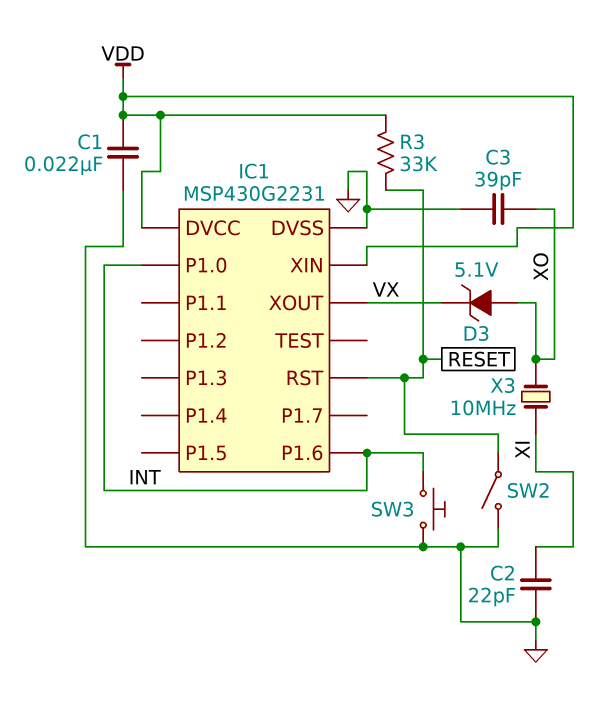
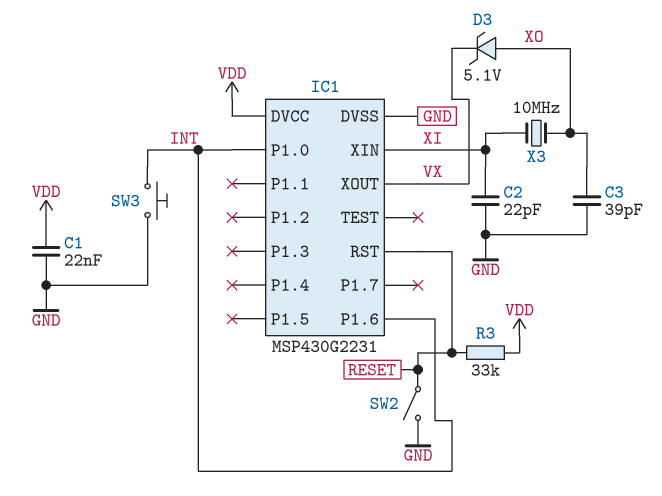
IC1 pin XIN: VDD -> XI

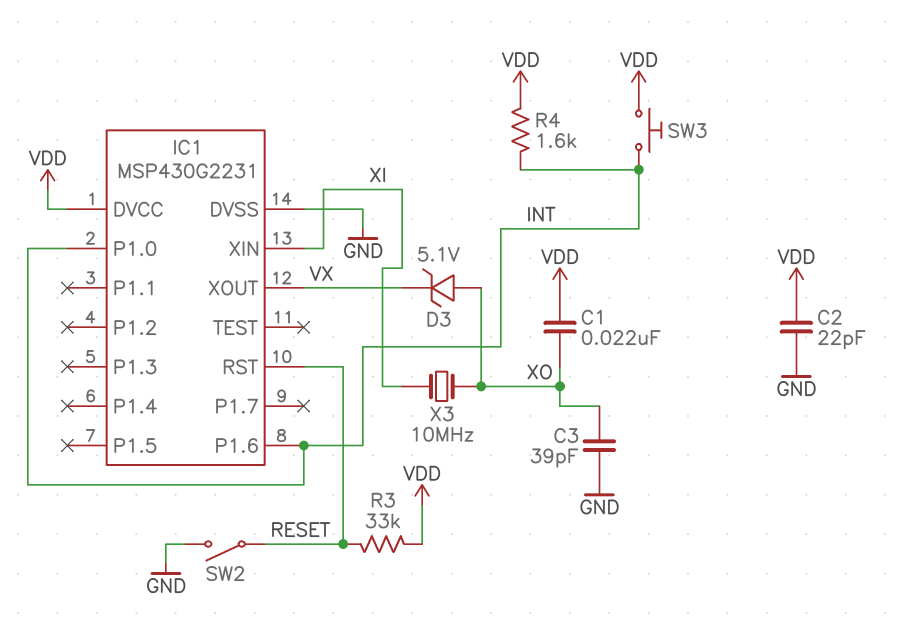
C1: 22nF (GND, VDD) -> 22nF (VDD, XO)
C2: 22pF (GND, XI) -> 22pF (GND, VDD)
R4: none -> 1.6k (INT, VDD)
SW3: button (GND, INT) -> button (INT, VDD)

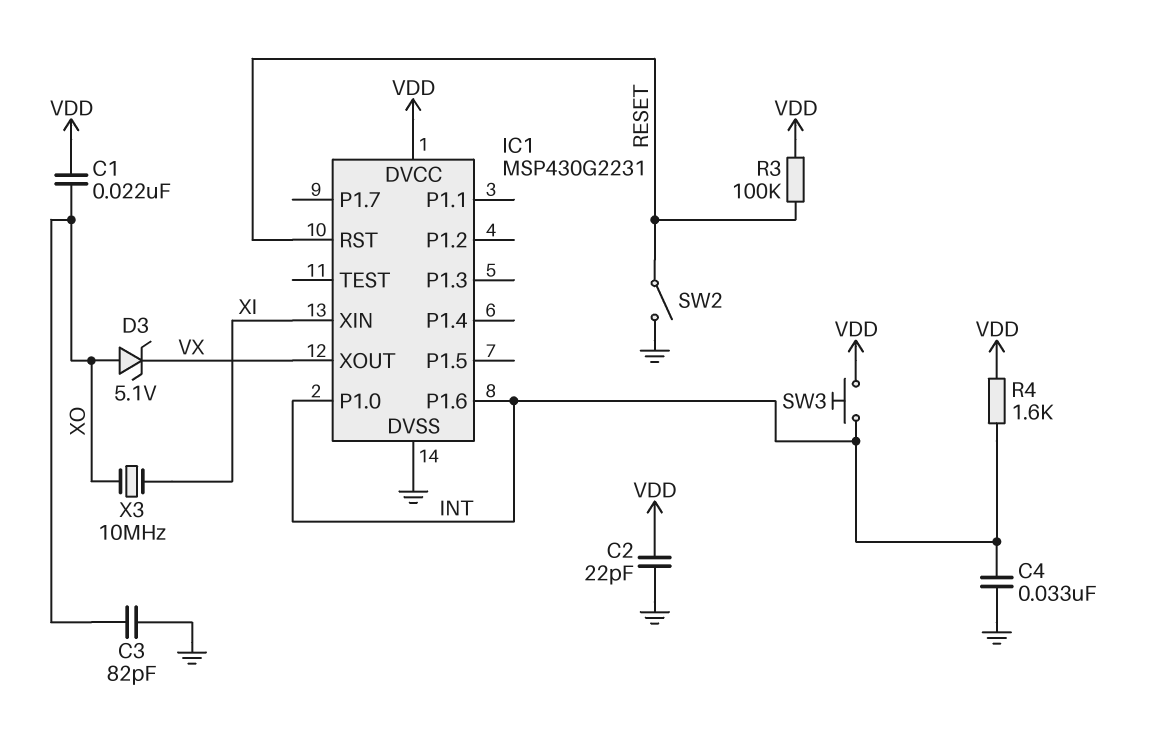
C3: 39pF (GND, XO) -> 82pF (GND, XO)
C4: none -> 33nF (GND, INT)
R3: 33k (RESET, VDD) -> 100k (RESET, VDD)

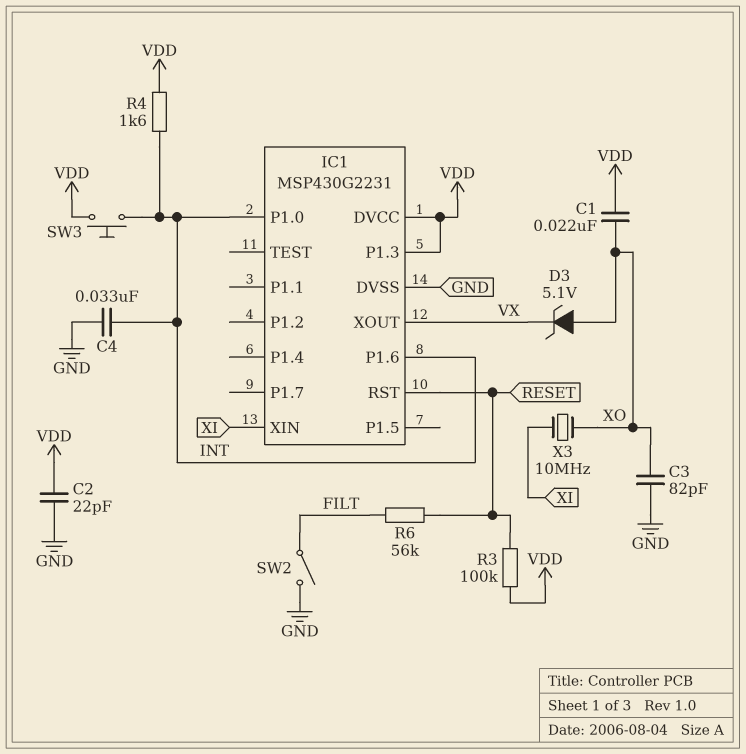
IC1 pin P1.3: none -> VDD
R6: none -> 56k (FILT, RESET)
SW2: switch (GND, RESET) -> switch (FILT, GND)

